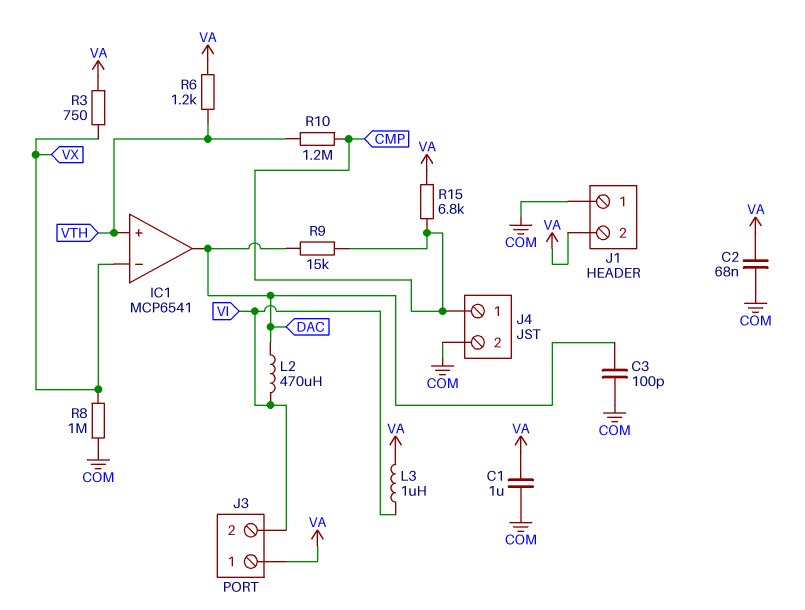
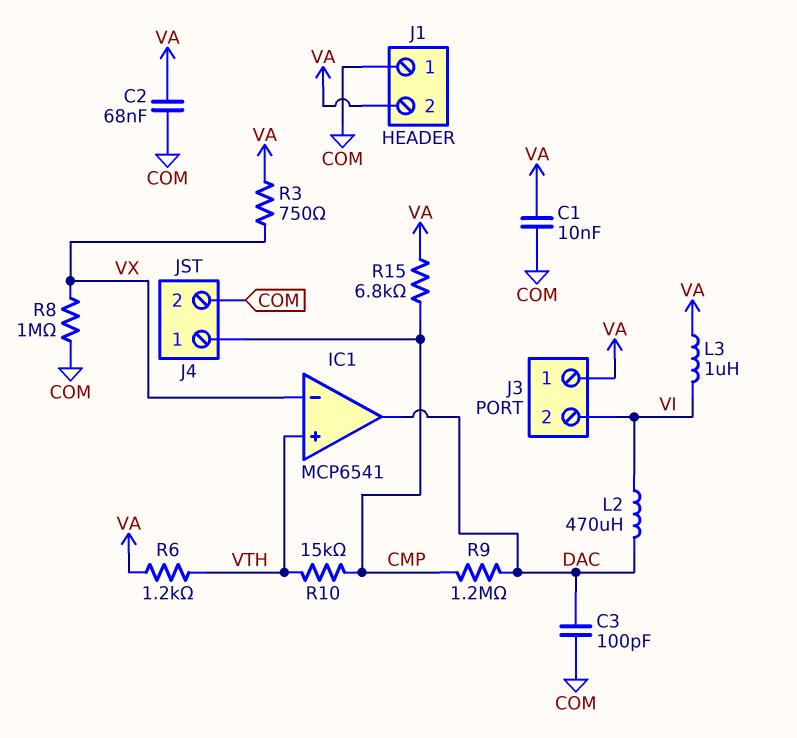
C1: 1uF (COM, VA) -> 10nF (COM, VA)
R9: 15k (CMP, DAC) -> 1.2M (CMP, DAC)
R10: 1.2M (CMP, VTH) -> 15k (CMP, VTH)

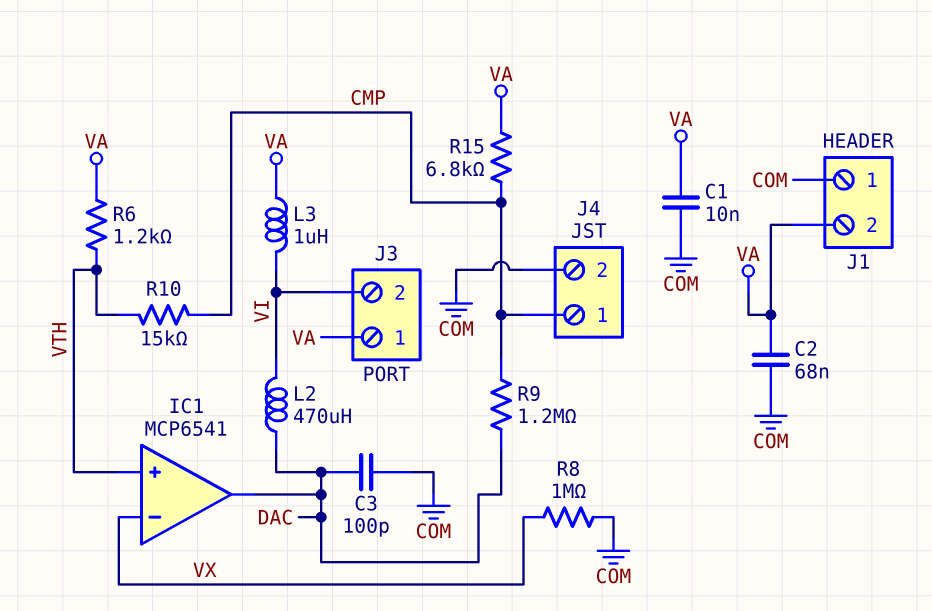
R3: 750 (VA, VX) -> none

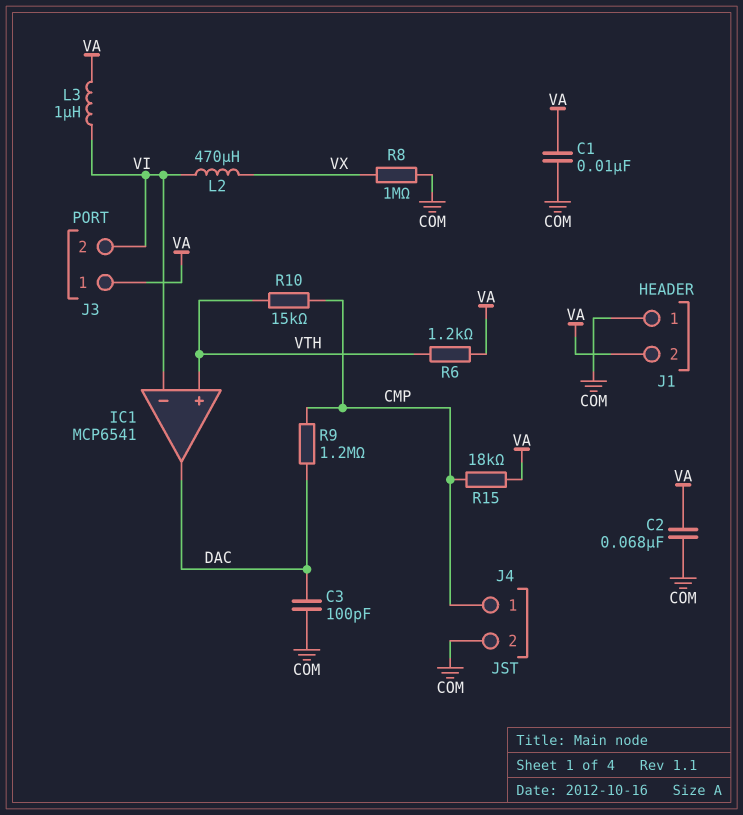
IC1 pin in-: VX -> VI
L2: 470uH (DAC, VI) -> 470uH (VI, VX)
R15: 6.8k (CMP, VA) -> 18k (CMP, VA)

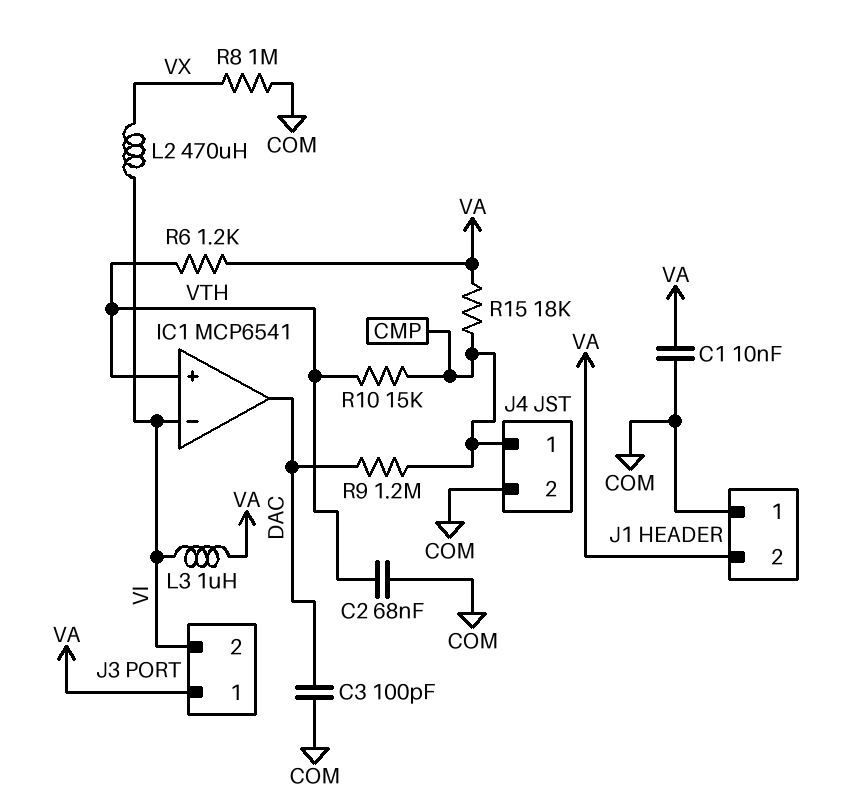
C2: 68nF (COM, VA) -> 68nF (COM, VTH)

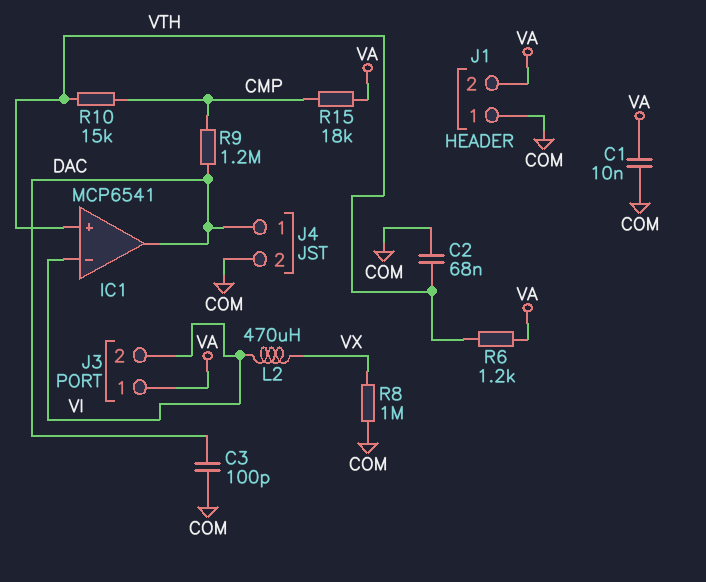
J4 pin 1: CMP -> DAC
L3: 1uH (VA, VI) -> none

